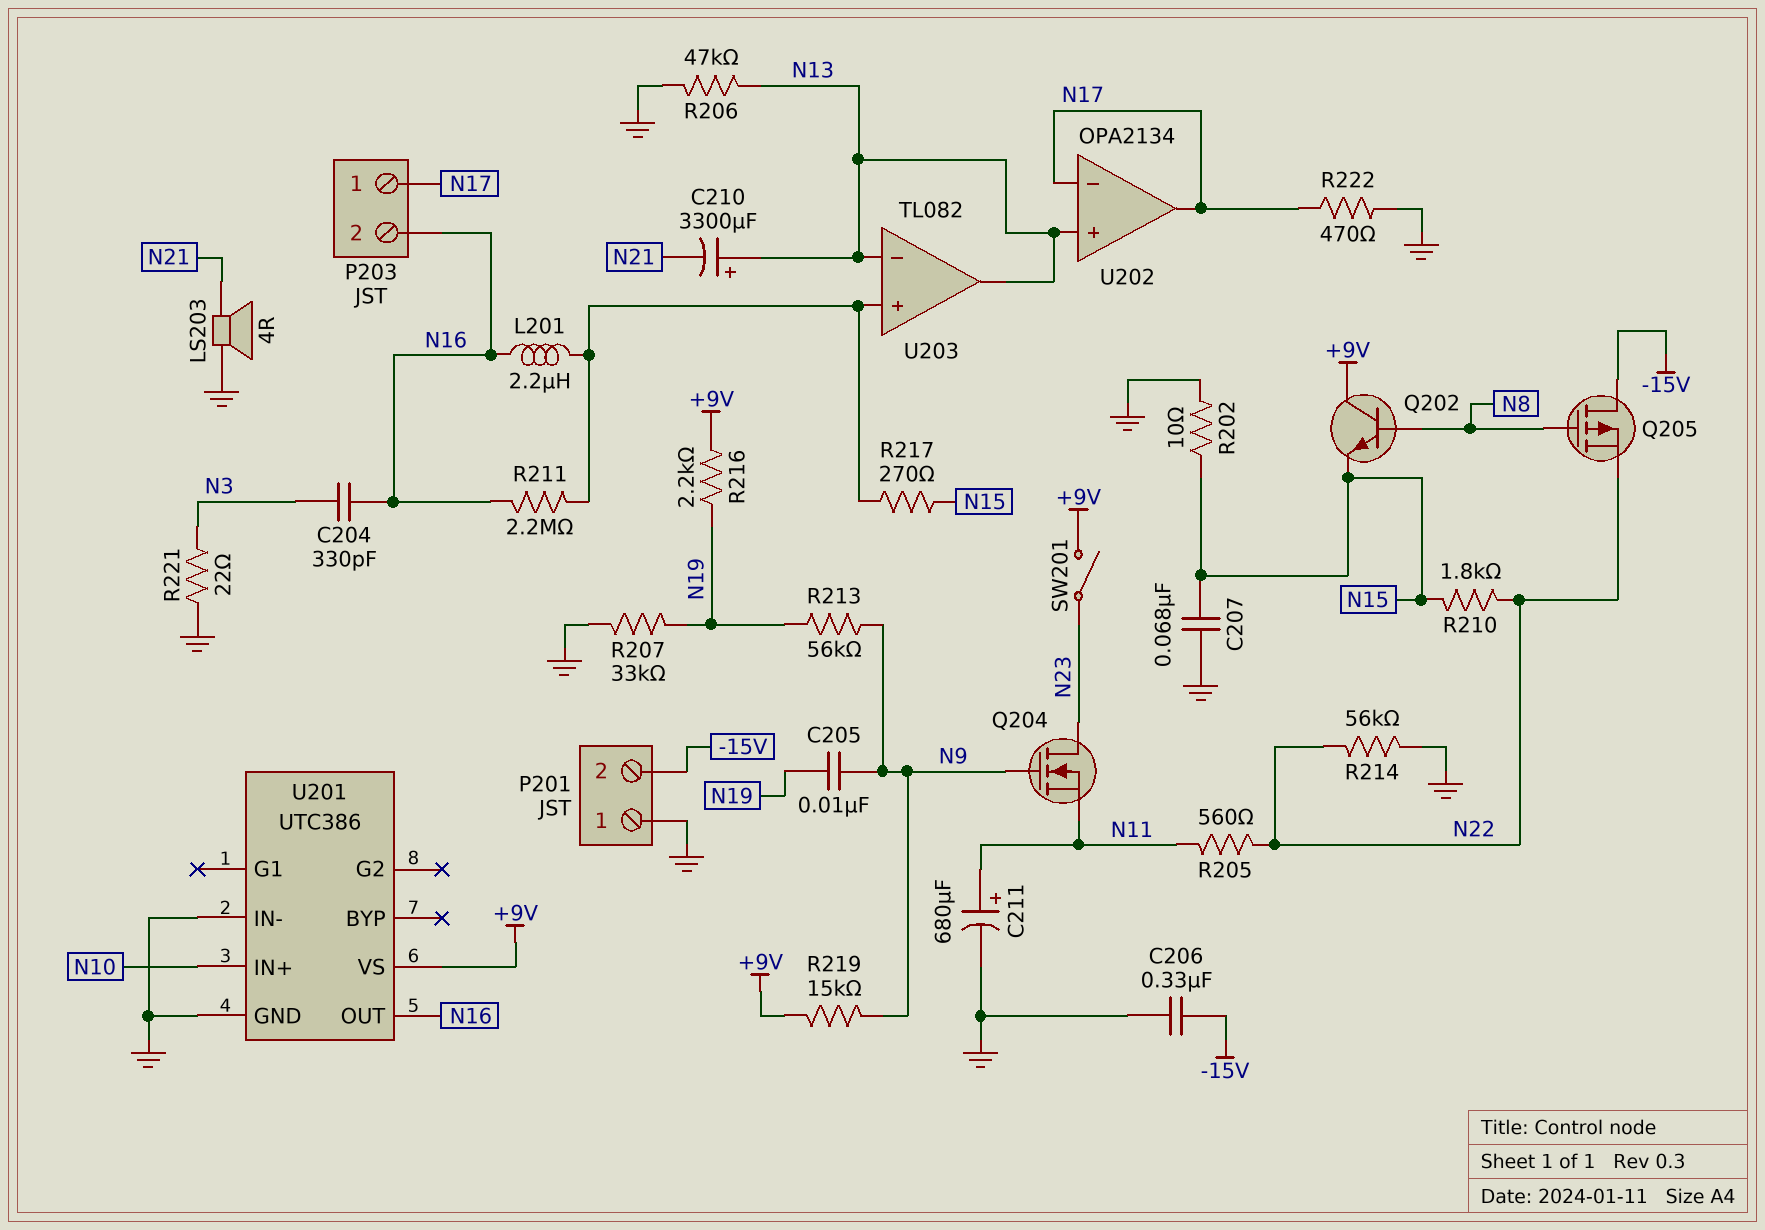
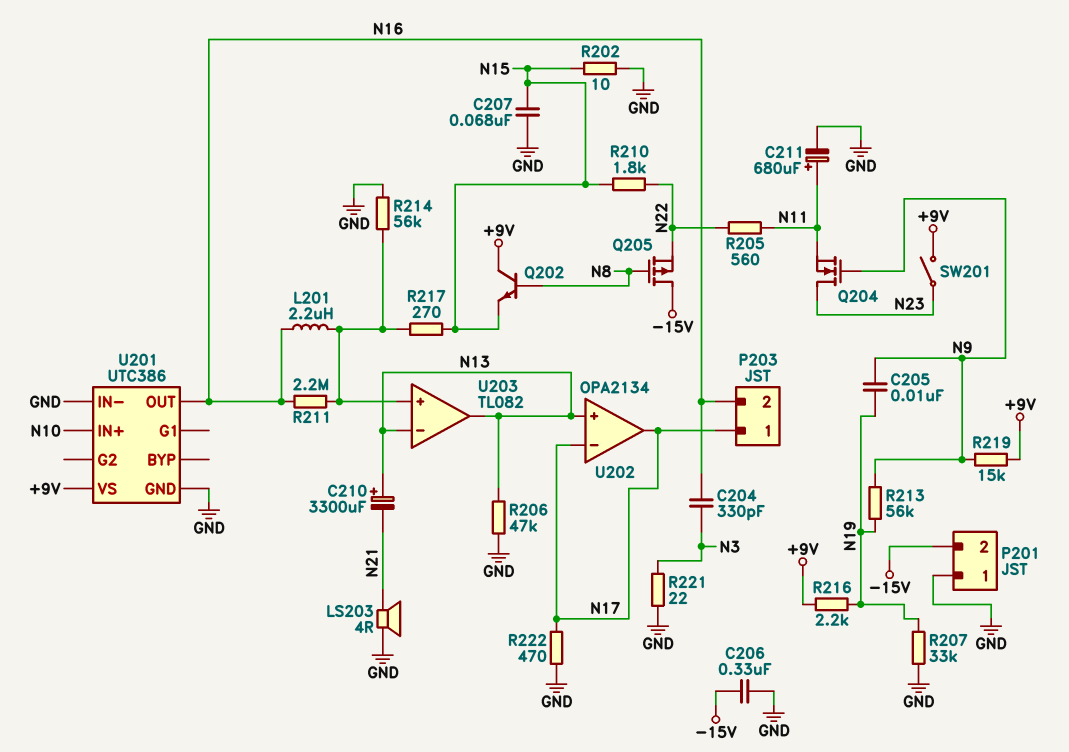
R214: 56k (GND, N22) -> 56k (GND, U203/in+)

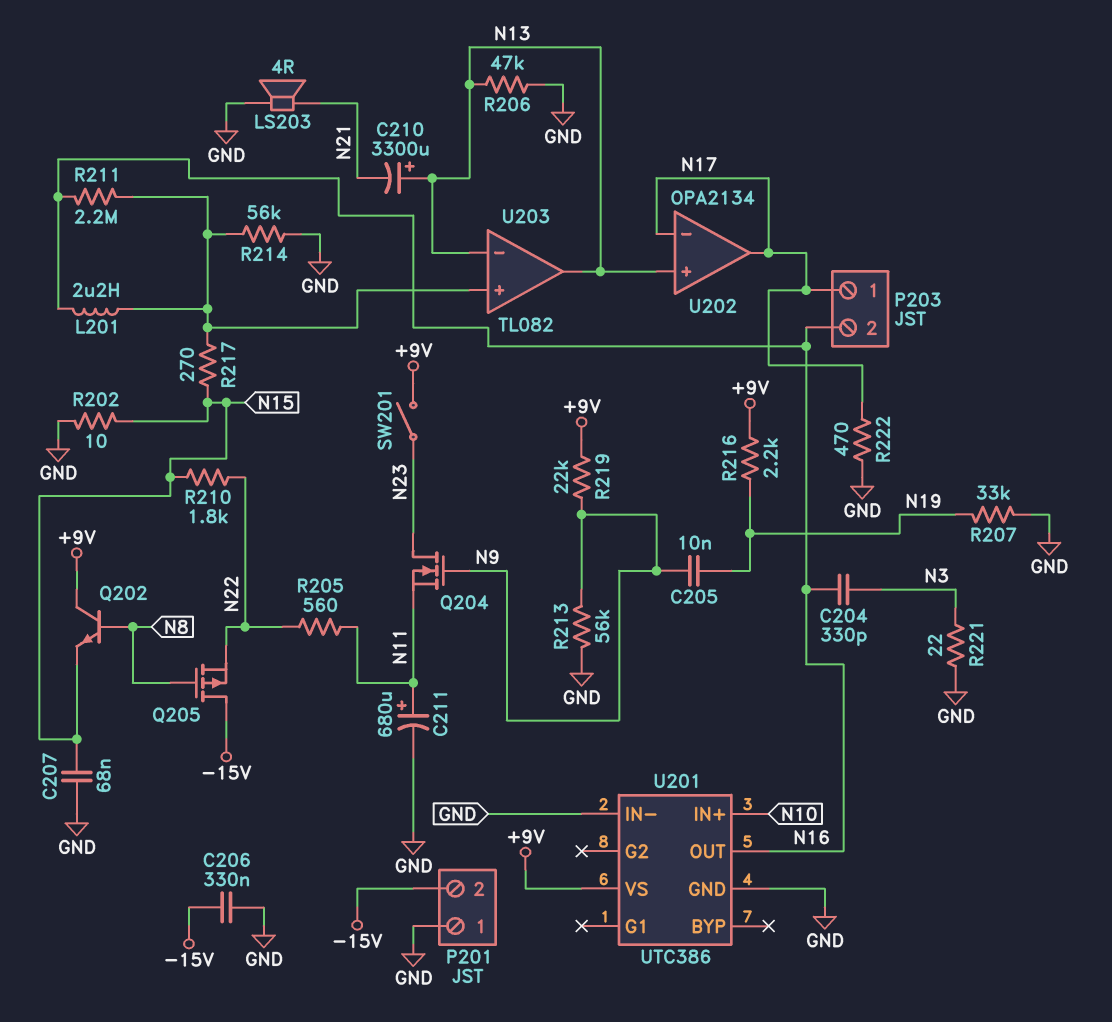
R213: 56k (N9, N19) -> 56k (GND, N9)
R219: 15k (+9V, N9) -> 22k (+9V, N9)

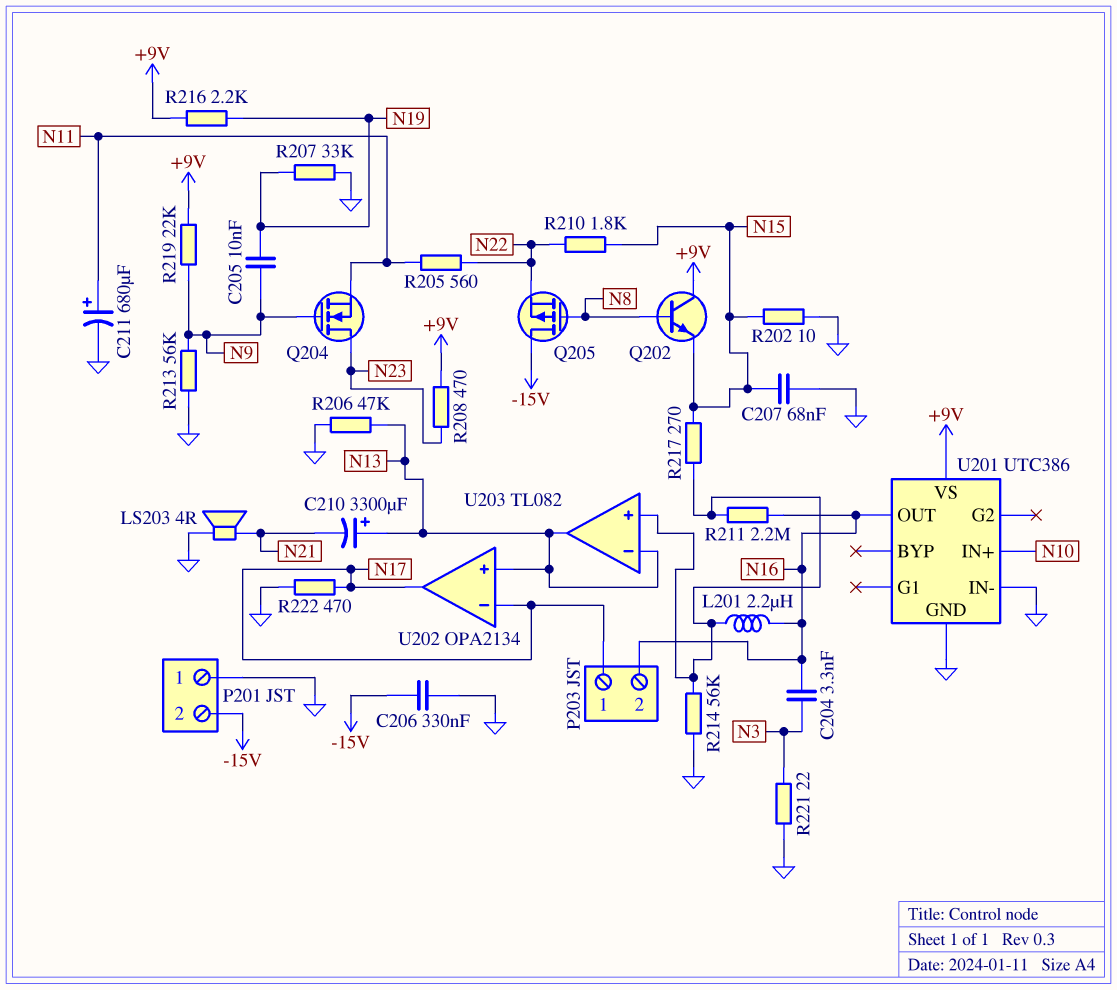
C204: 330pF (N3, N16) -> 3.3nF (N3, N16)
R208: none -> 470 (+9V, N23)
SW201: switch (+9V, N23) -> none

